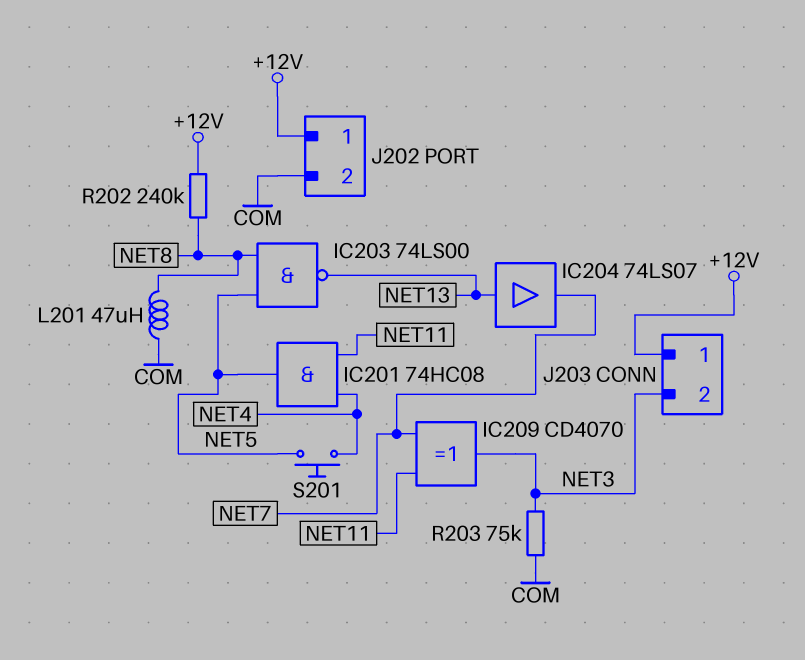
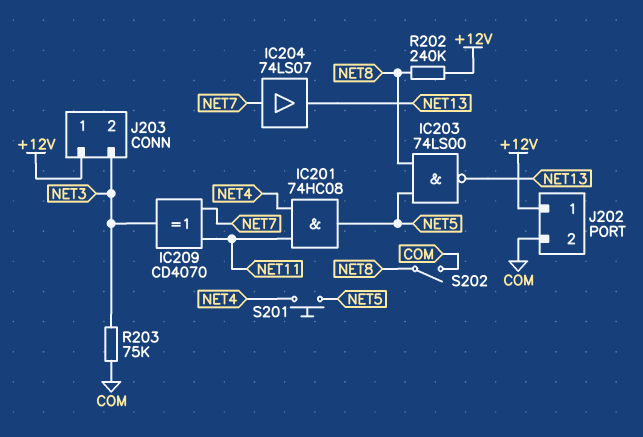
IC204: buffer 74LS07 (in NET13, out NET7) -> buffer 74LS07 (in NET7, out NET13)
L201: 47uH (COM, NET8) -> none
S202: none -> switch (COM, NET8)

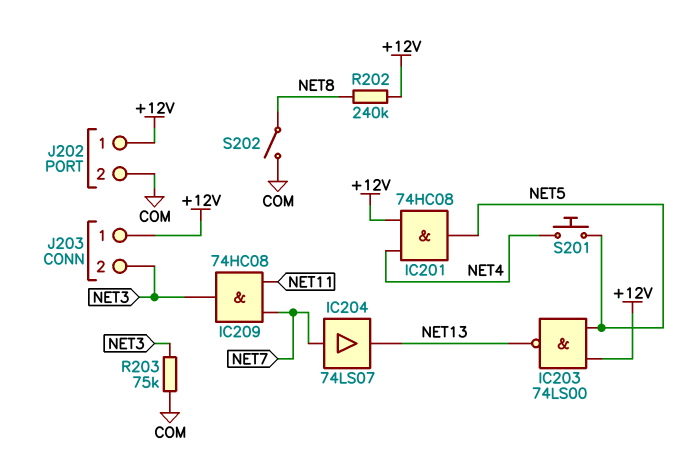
IC201: AND 74HC08 (in NET4, in NET11, out NET5) -> AND 74HC08 (in +12V, in NET4, out NET5)
IC203: NAND 74LS00 (in NET5, in NET8, out NET13) -> NAND 74LS00 (in +12V, in NET5, out NET13)
IC209: XOR CD4070 (in NET7, in NET11, out NET3) -> AND 74HC08 (in NET7, in NET11, out NET3)

